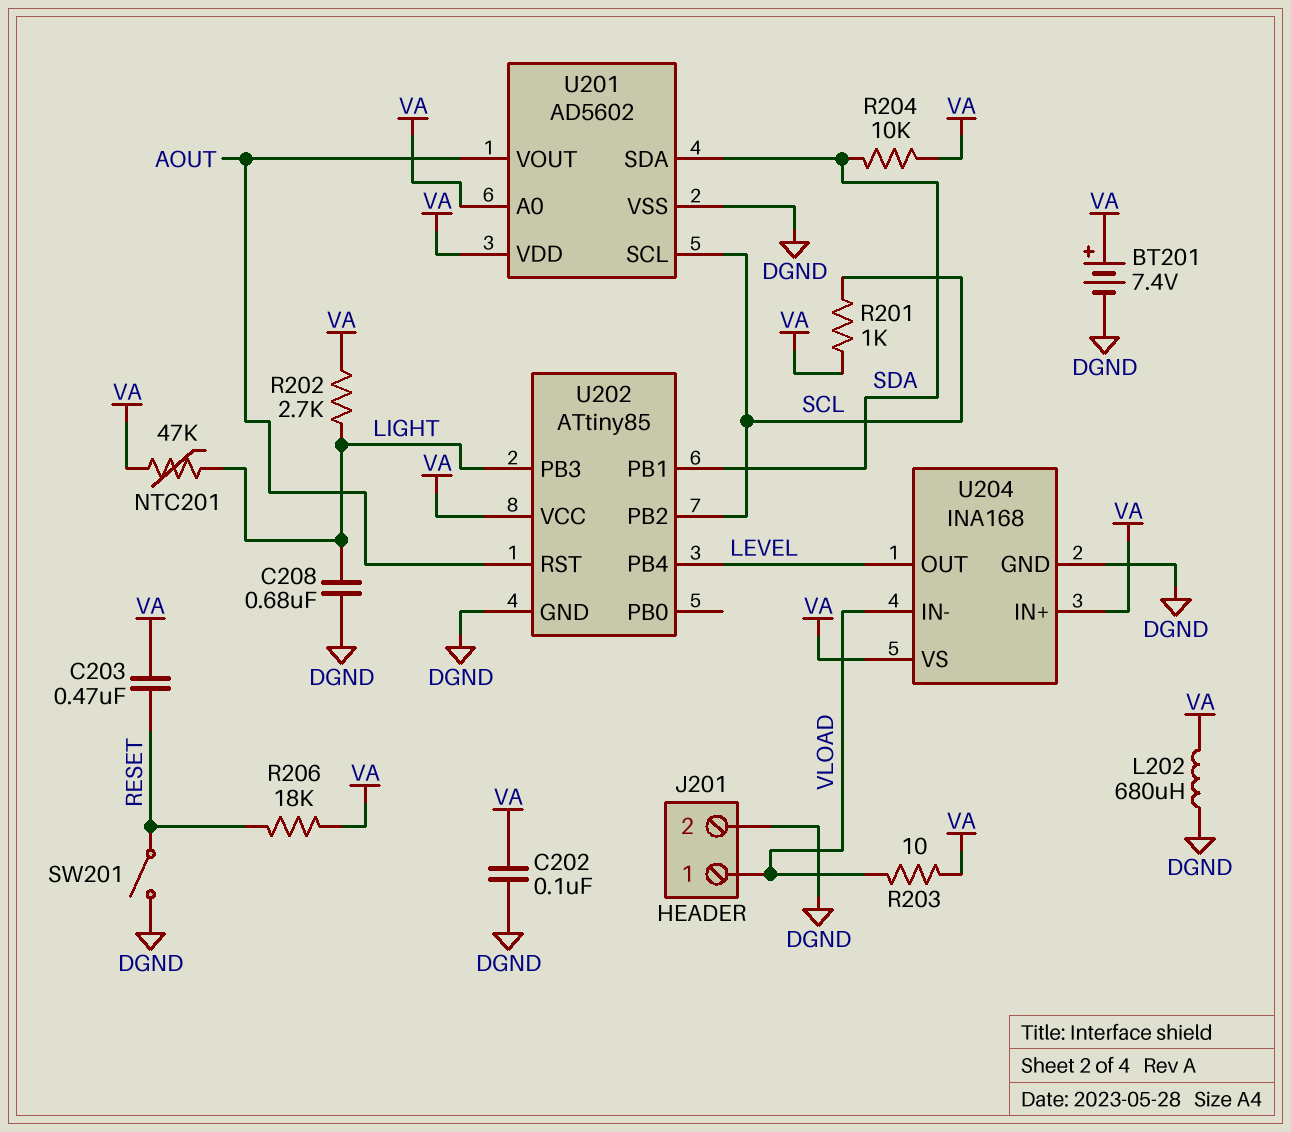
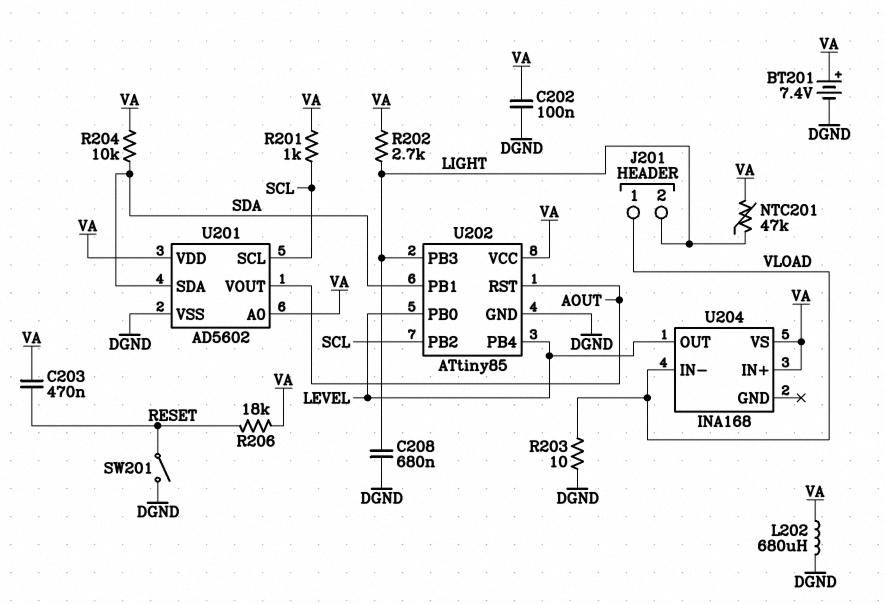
J201 pin 2: DGND -> LIGHT
R203: 10 (VA, VLOAD) -> 10 (DGND, VLOAD)
U202 pin PB0: none -> LEVEL
U204 pin GND: DGND -> none

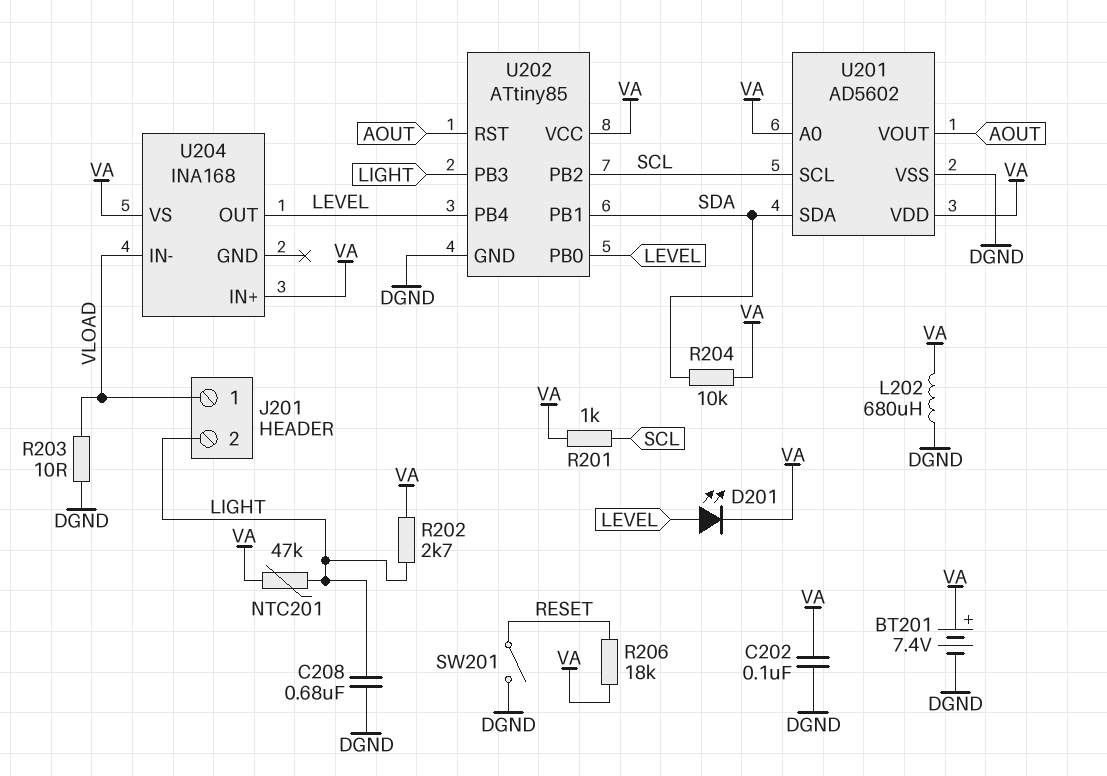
C203: 470nF (RESET, VA) -> none
D201: none -> LED (A LEVEL, K VA)

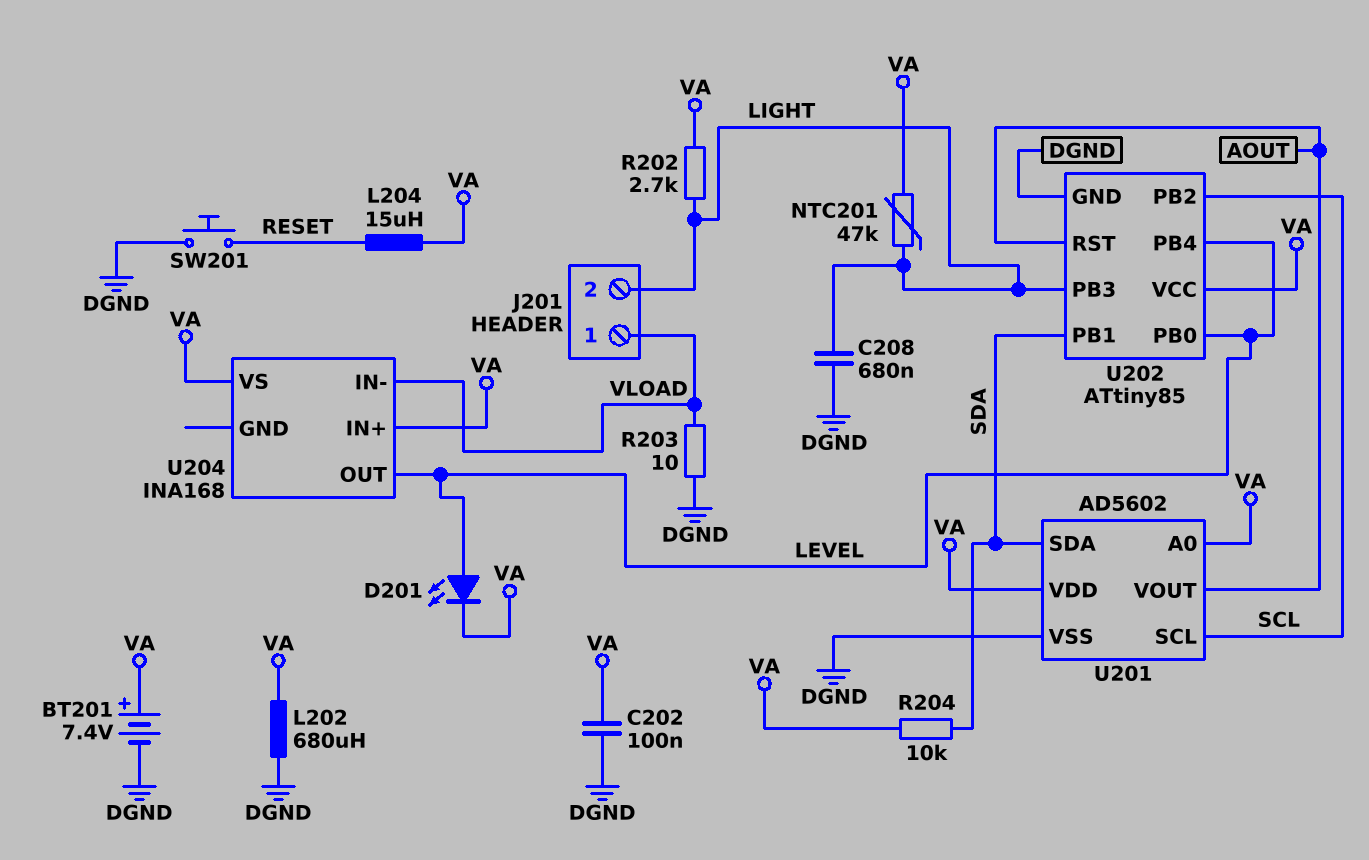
L204: none -> 15uH (RESET, VA)
R201: 1k (SCL, VA) -> none
R206: 18k (RESET, VA) -> none
SW201: switch (DGND, RESET) -> button (DGND, RESET)

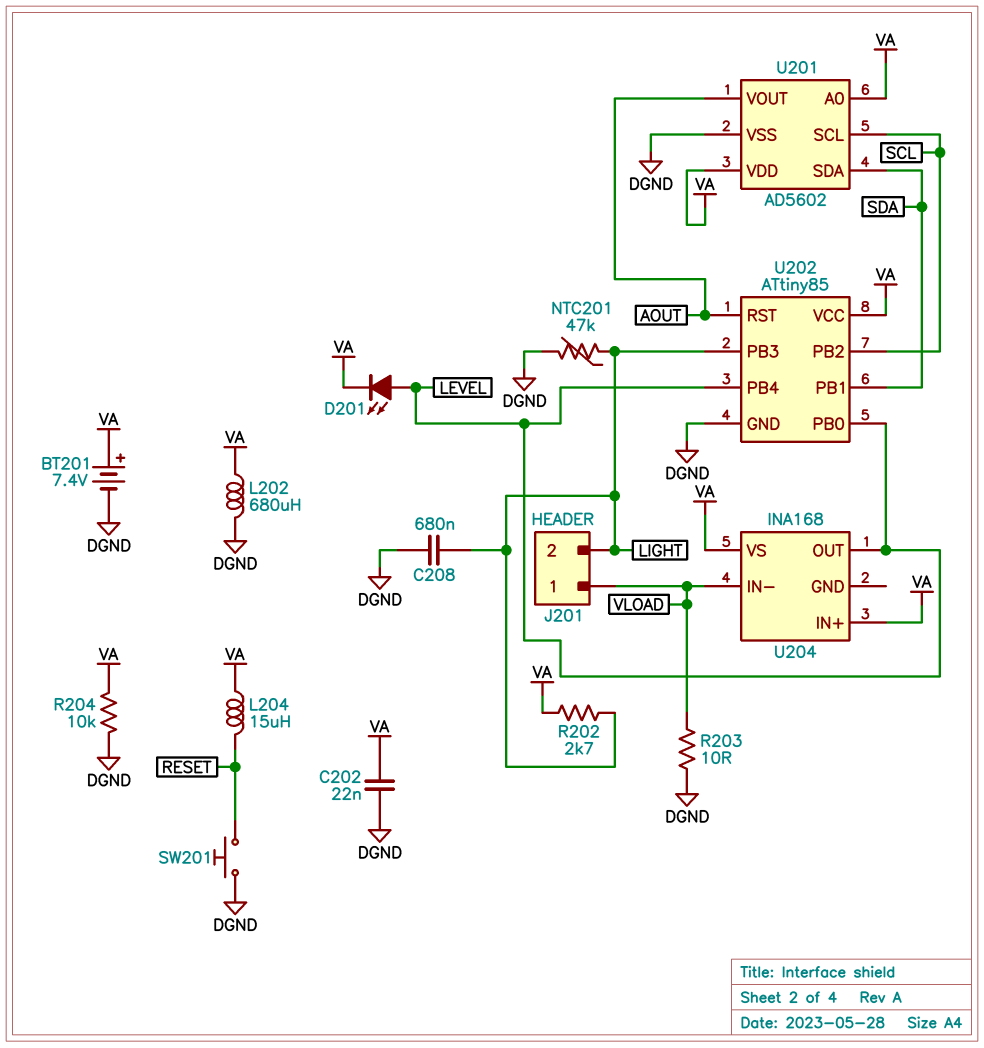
C202: 100nF (DGND, VA) -> 22nF (DGND, VA)
NTC201: 47k (LIGHT, VA) -> 47k (DGND, LIGHT)
R204: 10k (SDA, VA) -> 10k (DGND, VA)

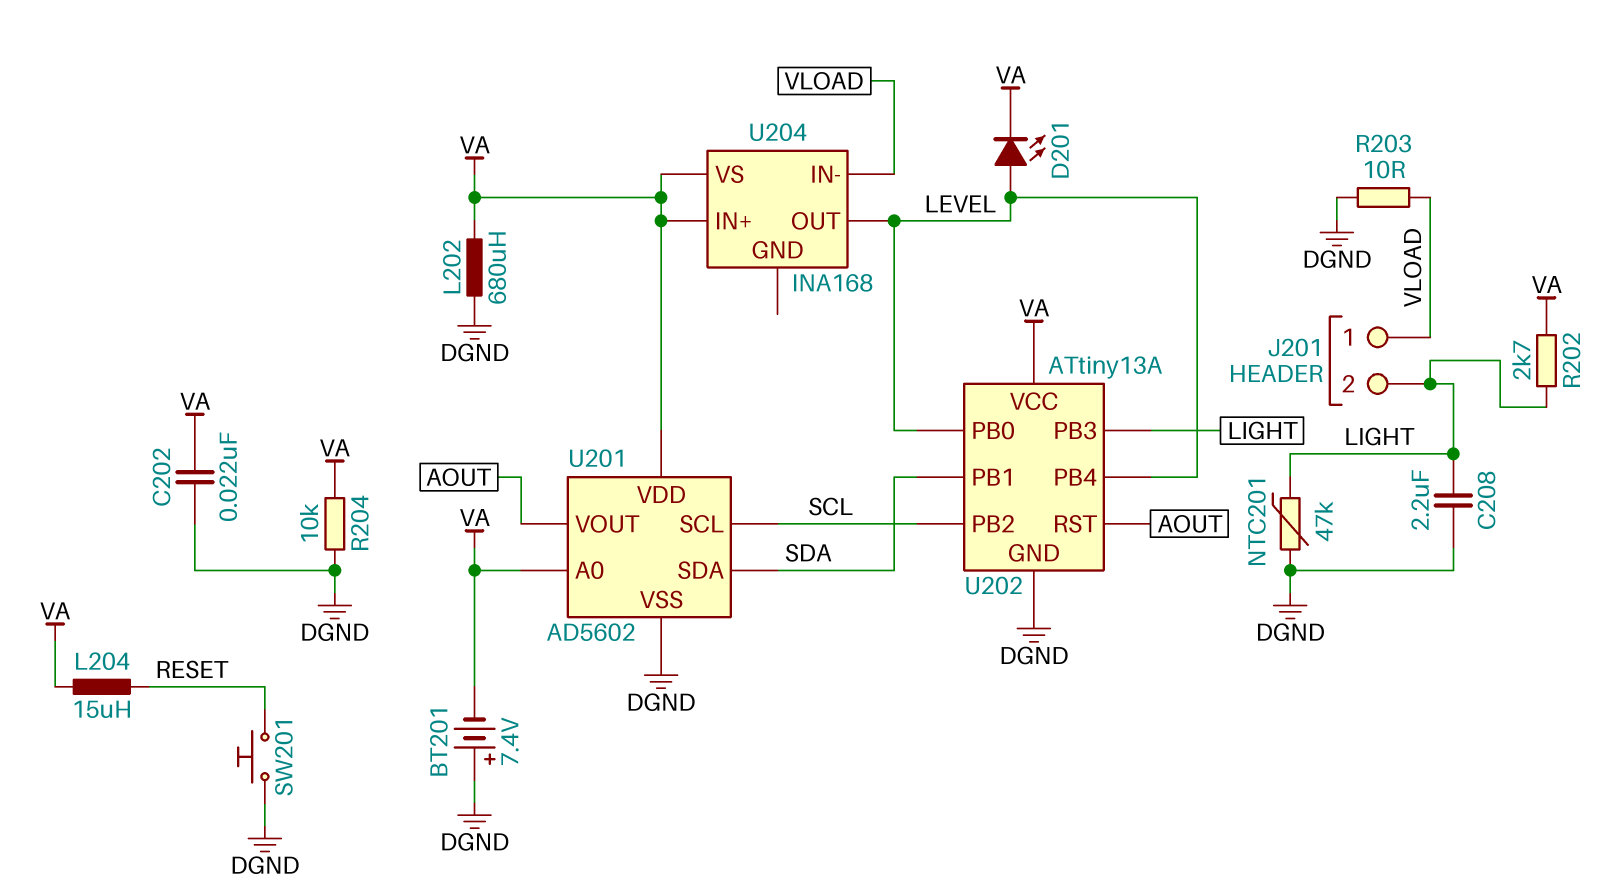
BT201: 7.4V (plus VA, minus DGND) -> 7.4V (plus DGND, minus VA)
C208: 680nF (DGND, LIGHT) -> 2.2uF (DGND, LIGHT)
U202: ATtiny85 -> ATtiny13A

